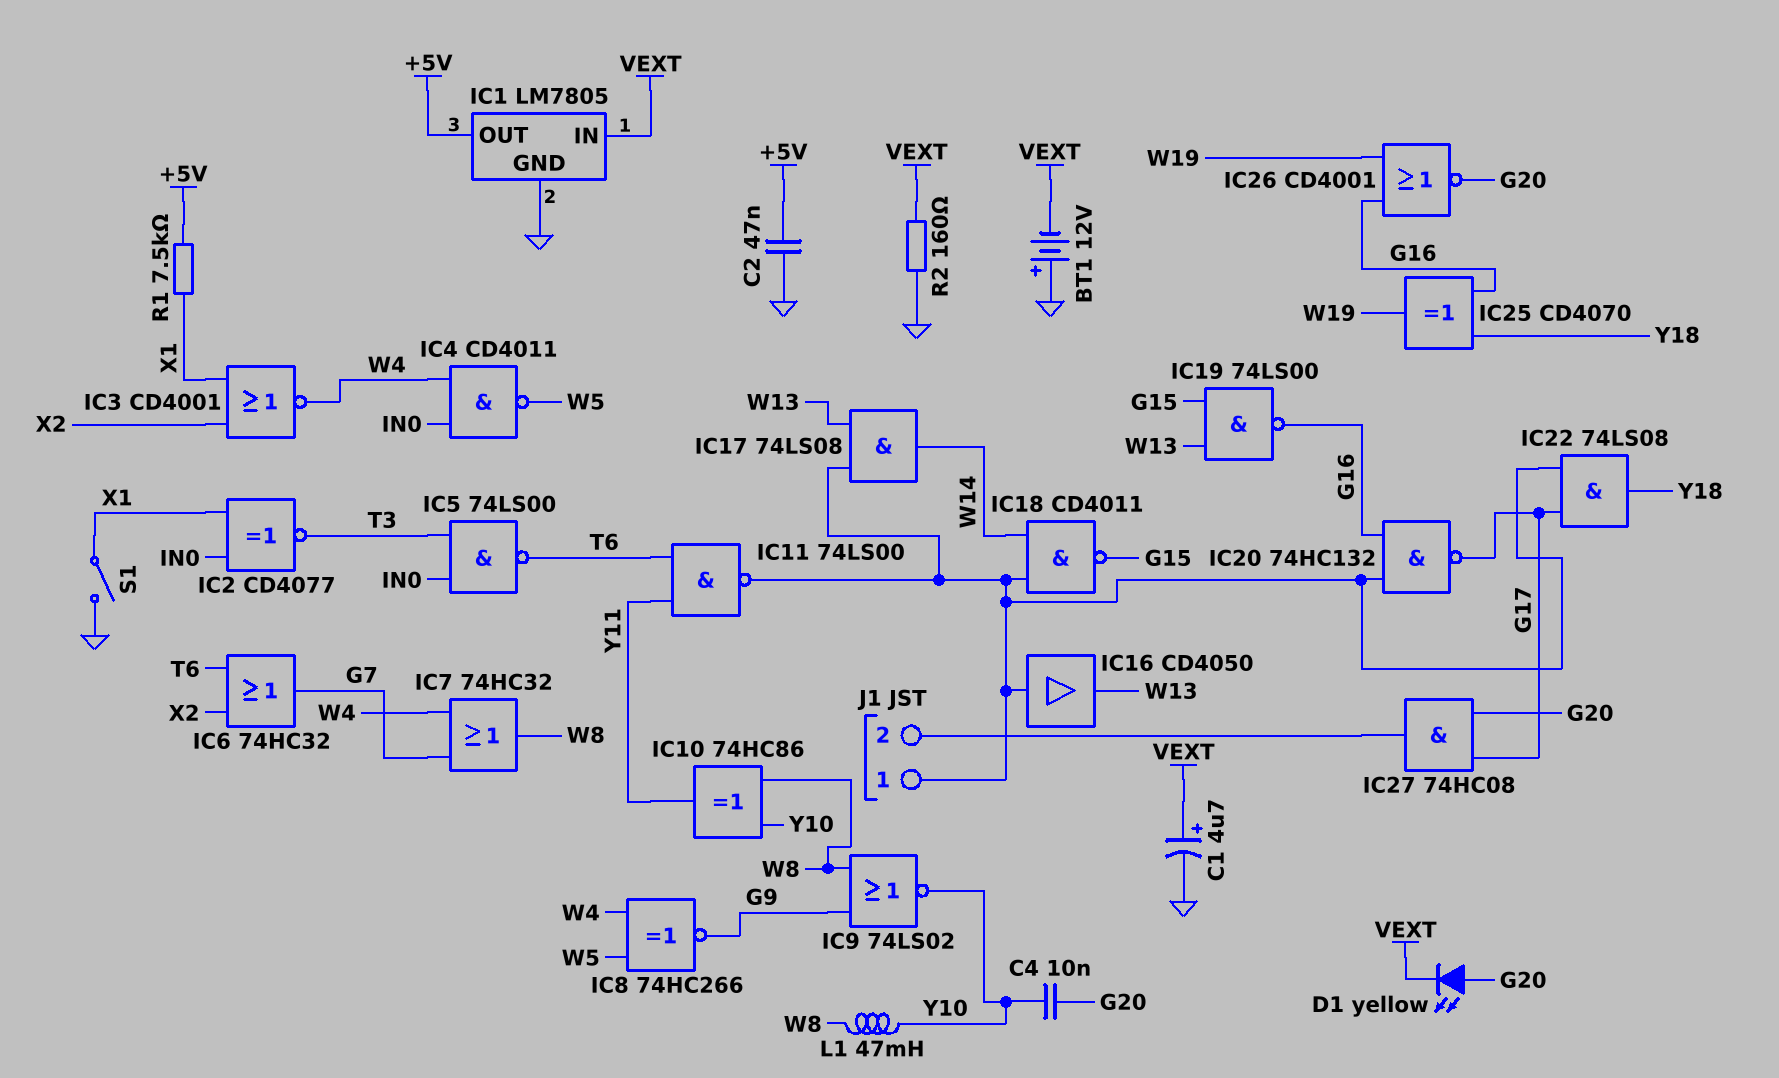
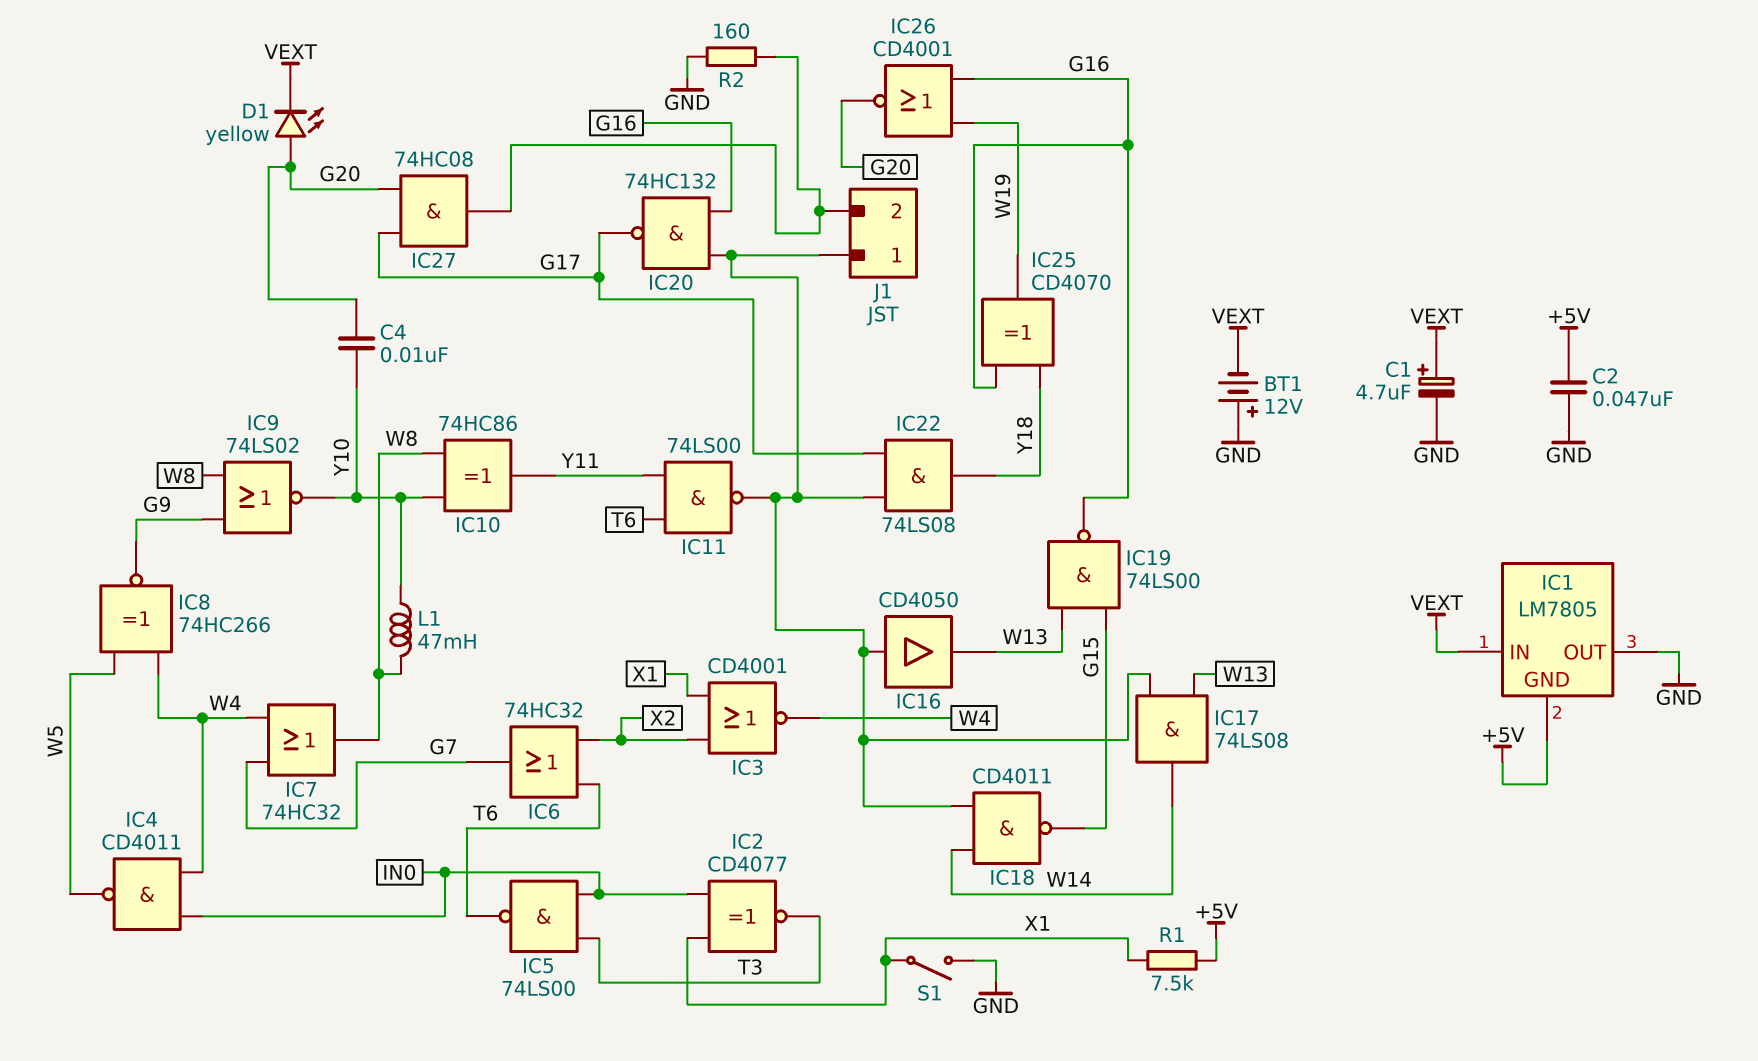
IC1 pin GND: GND -> +5V
IC1 pin OUT: +5V -> GND
R2: 160 (GND, VEXT) -> 160 (GND, J1/2)

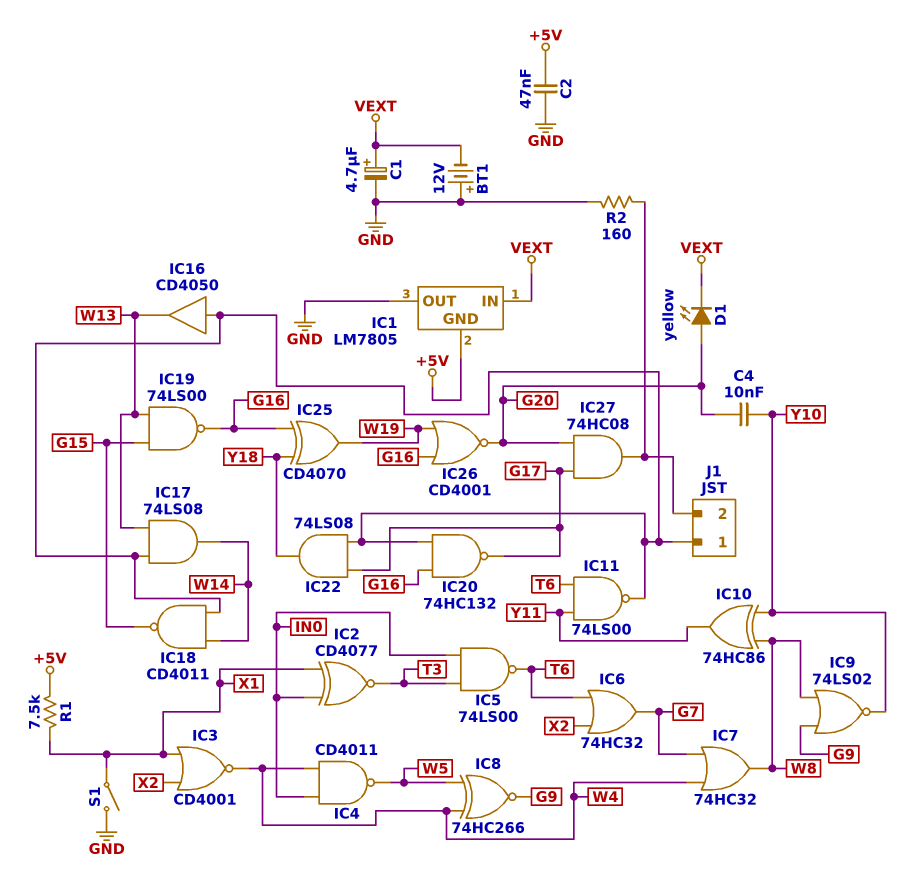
L1: 47mH (W8, Y10) -> none

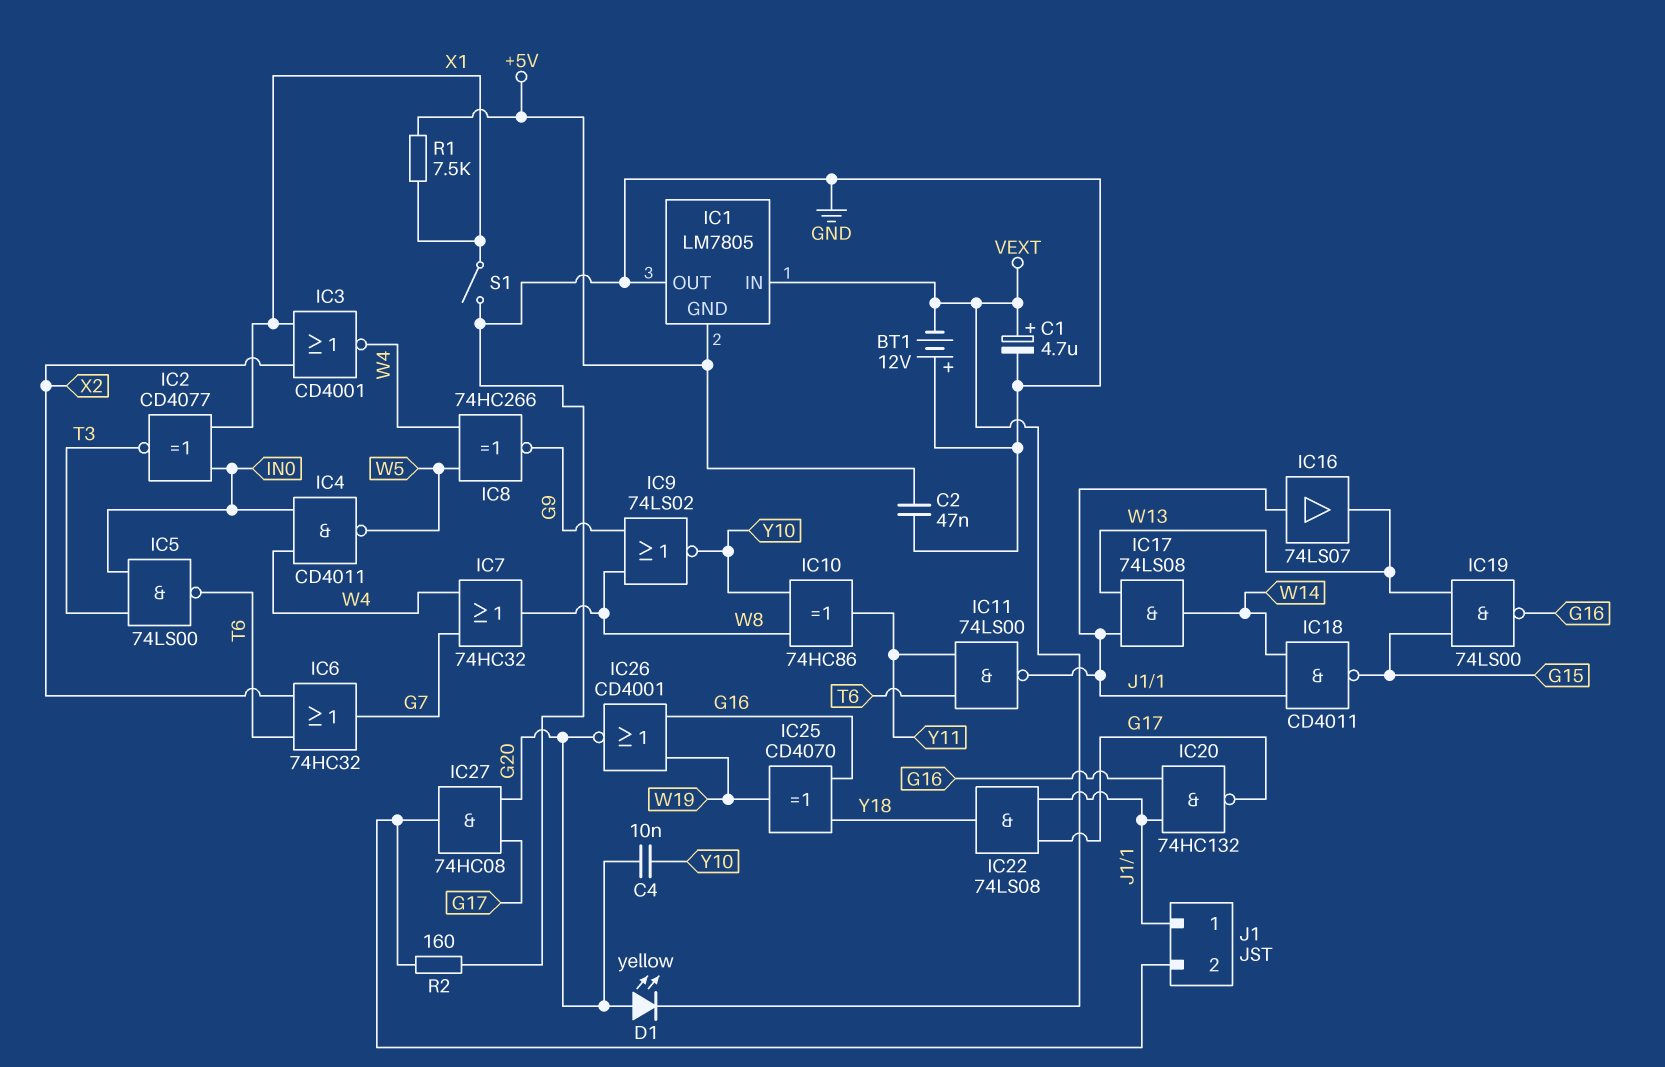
IC16: buffer CD4050 (in J1/1, out W13) -> buffer 74LS07 (in J1/1, out W13)

